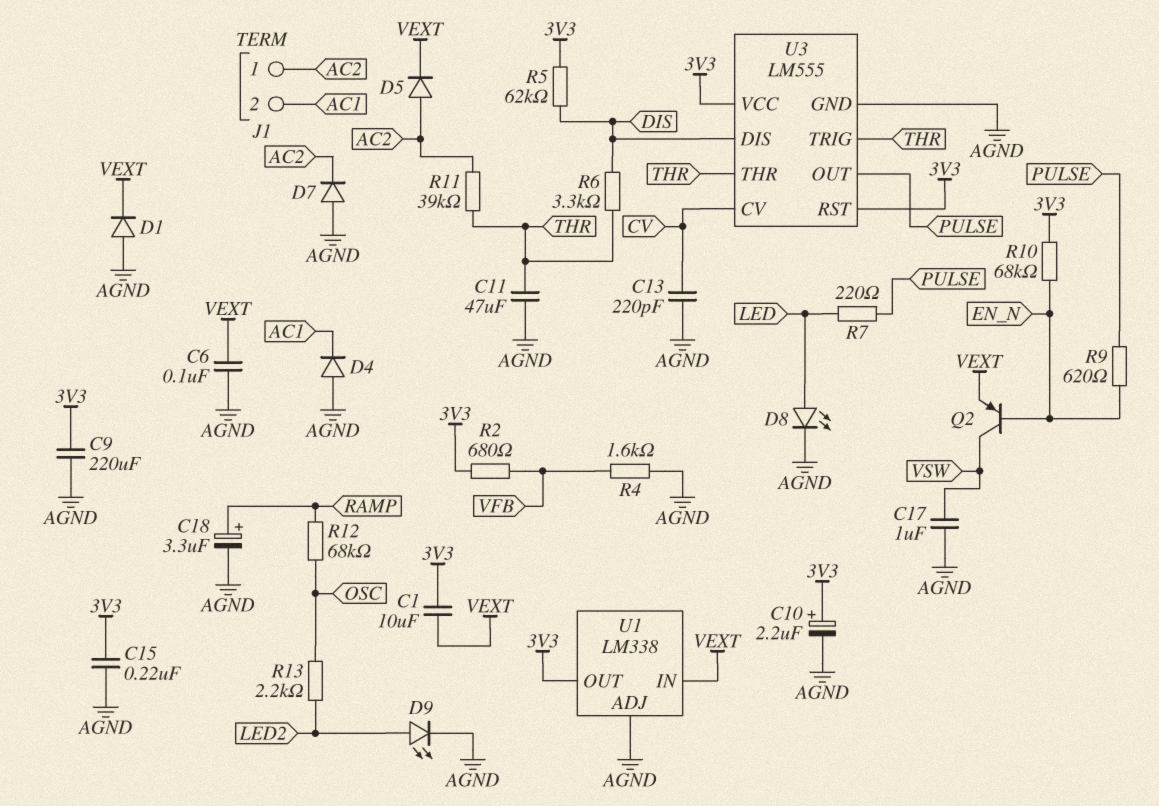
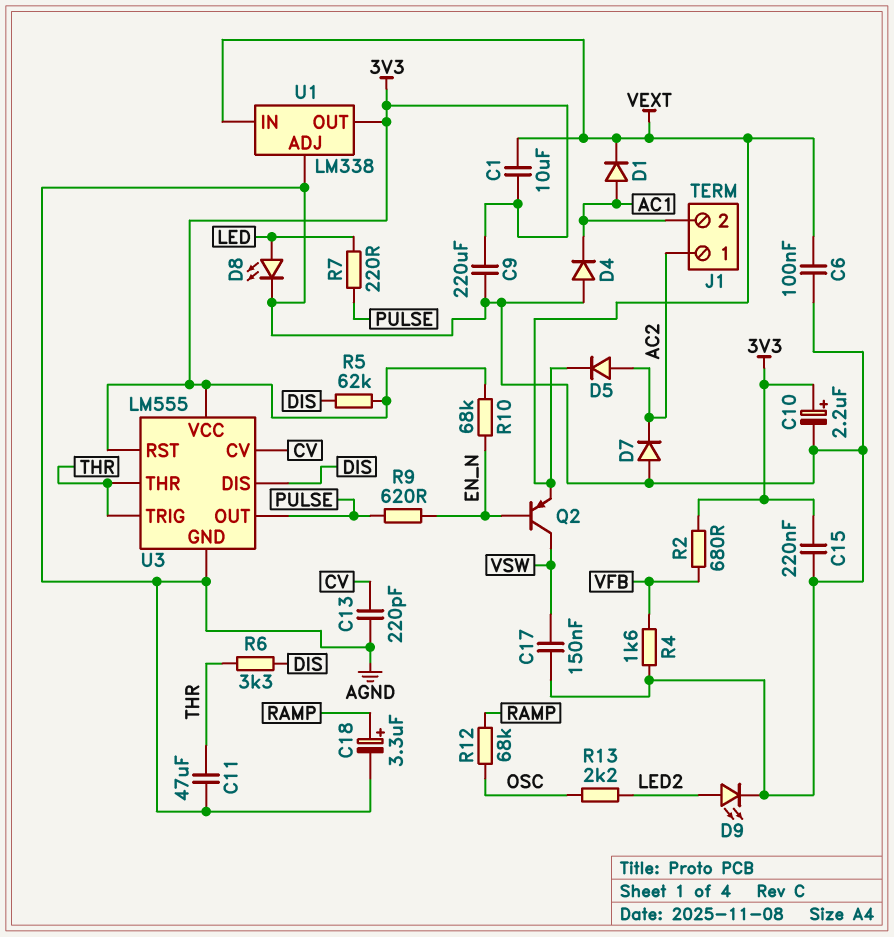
C17: 1uF (AGND, VSW) -> 150nF (AGND, VSW)
D1: diode (A AGND, K VEXT) -> diode (A AC1, K VEXT)
R11: 39k (AC2, THR) -> none

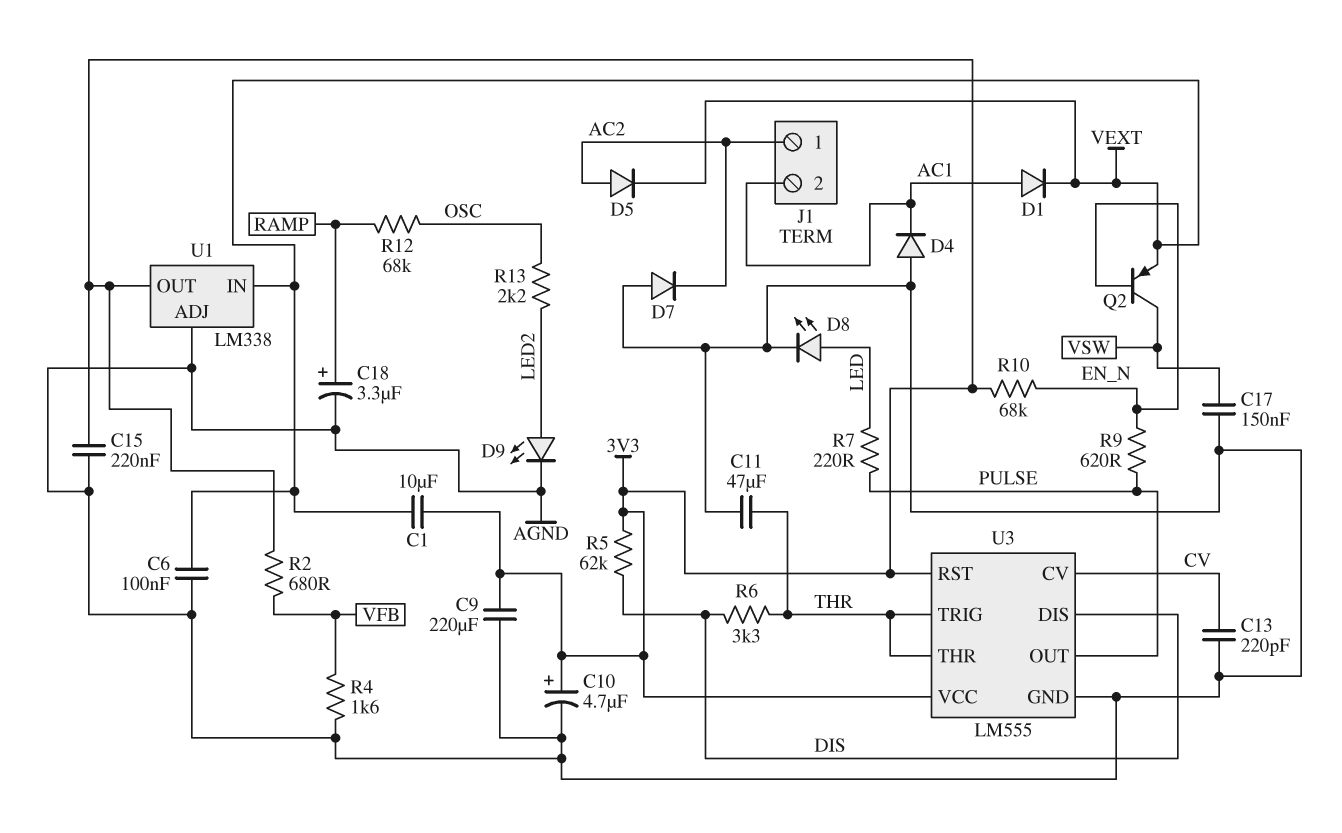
C10: 2.2uF (plus 3V3, minus AGND) -> 4.7uF (plus 3V3, minus AGND)

